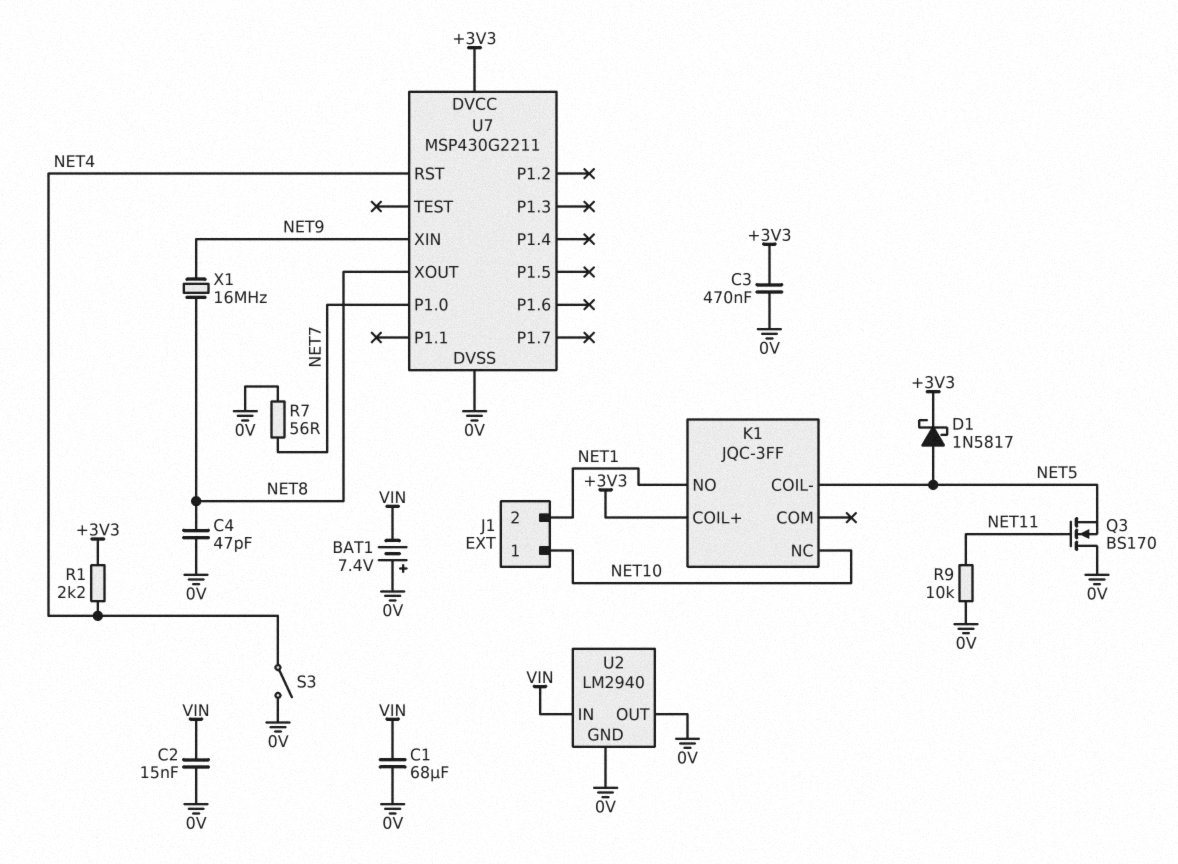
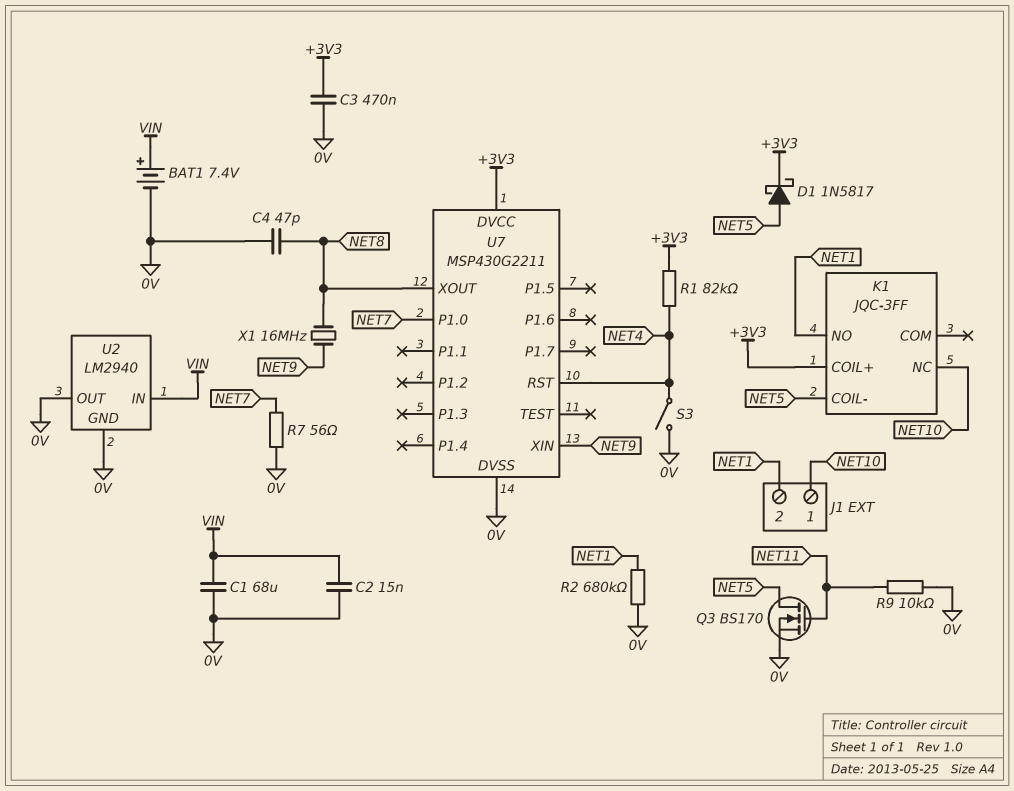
BAT1: 7.4V (plus 0V, minus VIN) -> 7.4V (plus VIN, minus 0V)
Q3: NMOS BS170 (G NET11, D 0V, S NET5) -> NMOS BS170 (G NET11, D NET5, S 0V)
R1: 2.2k (+3V3, NET4) -> 82k (+3V3, NET4)
R2: none -> 680k (0V, NET1)

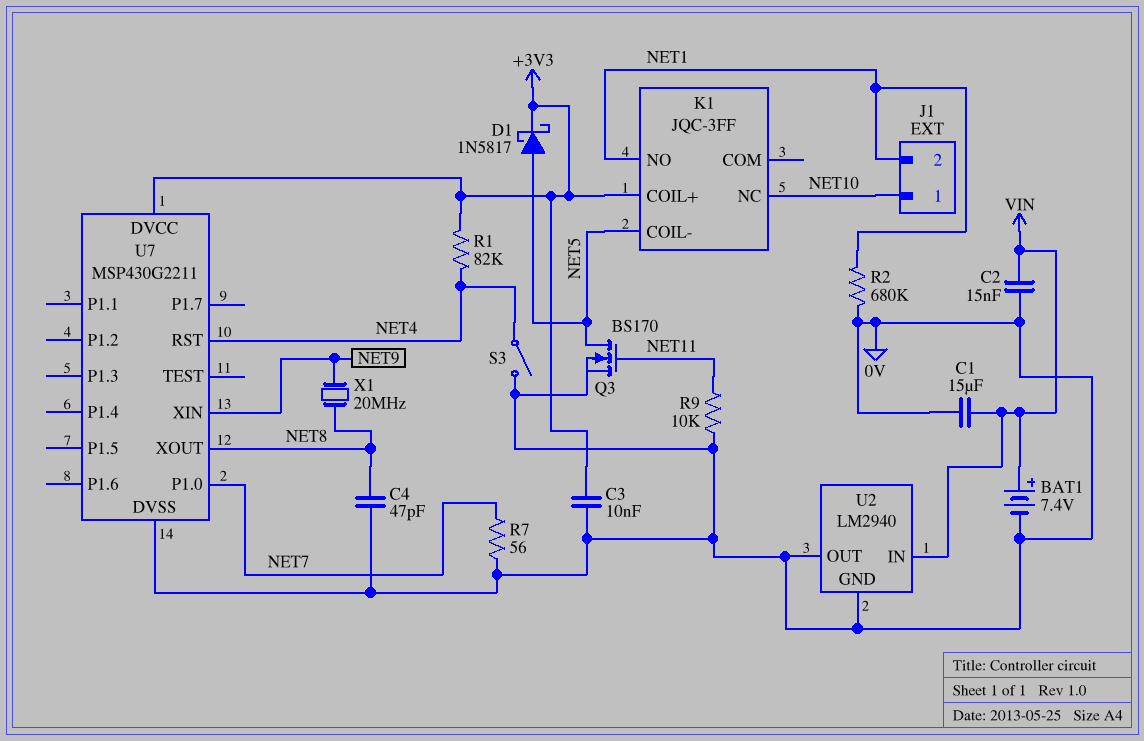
C1: 68uF (0V, VIN) -> 15uF (0V, VIN)
C3: 470nF (+3V3, 0V) -> 10nF (+3V3, 0V)
X1: 16MHz (NET8, NET9) -> 20MHz (NET8, NET9)

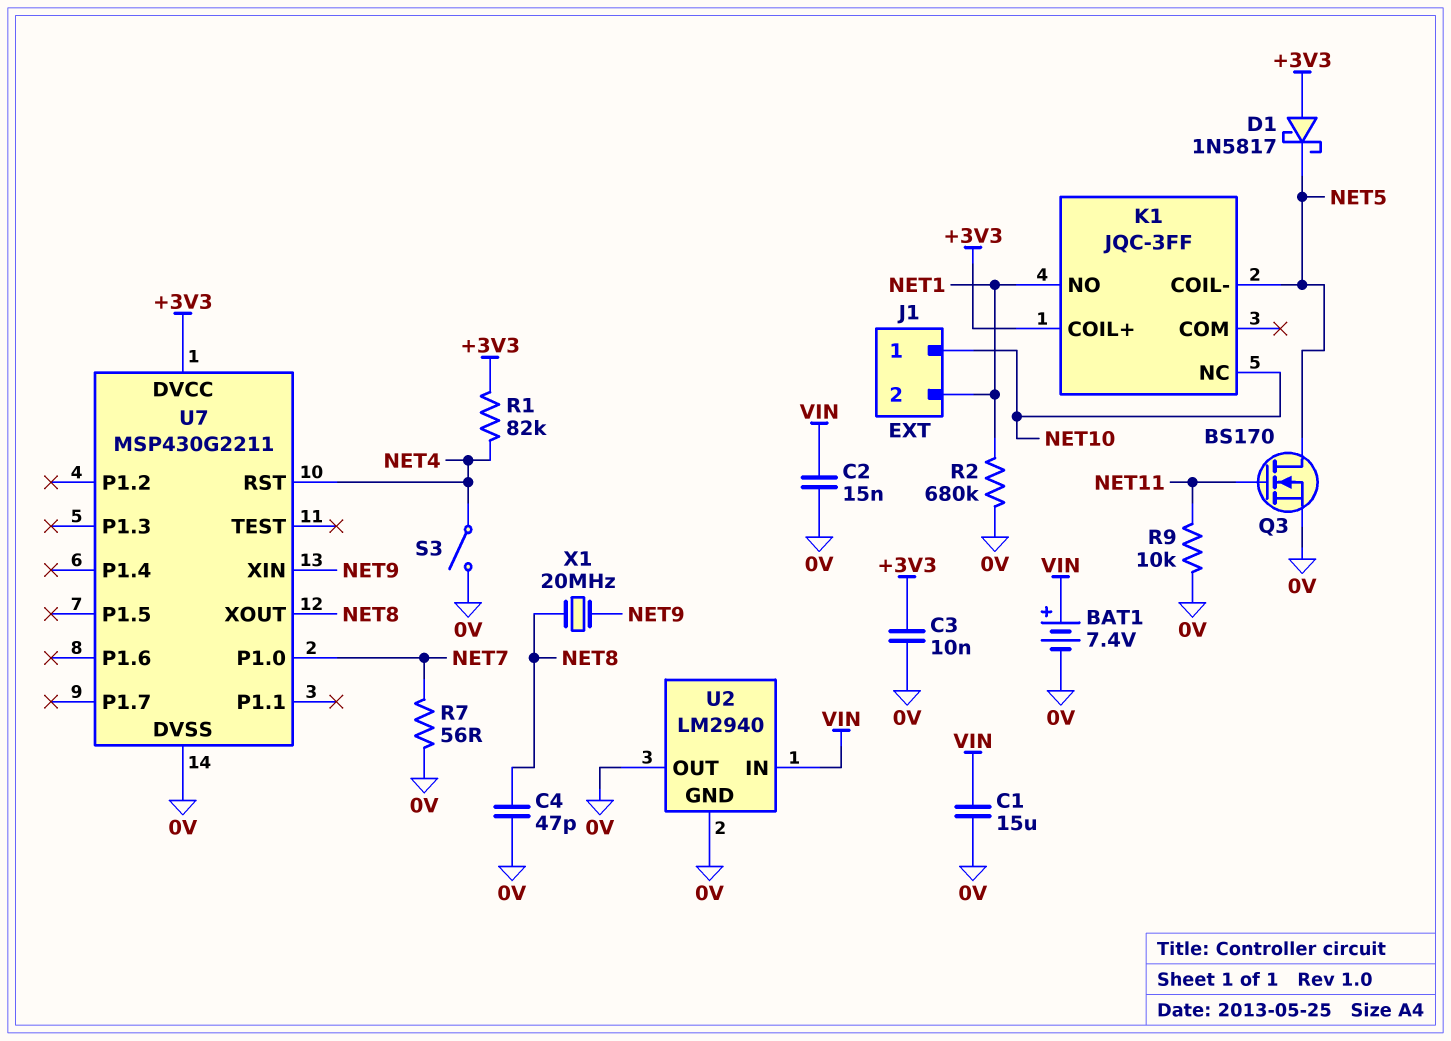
D1: schottky 1N5817 (A NET5, K +3V3) -> schottky 1N5817 (A +3V3, K NET5)

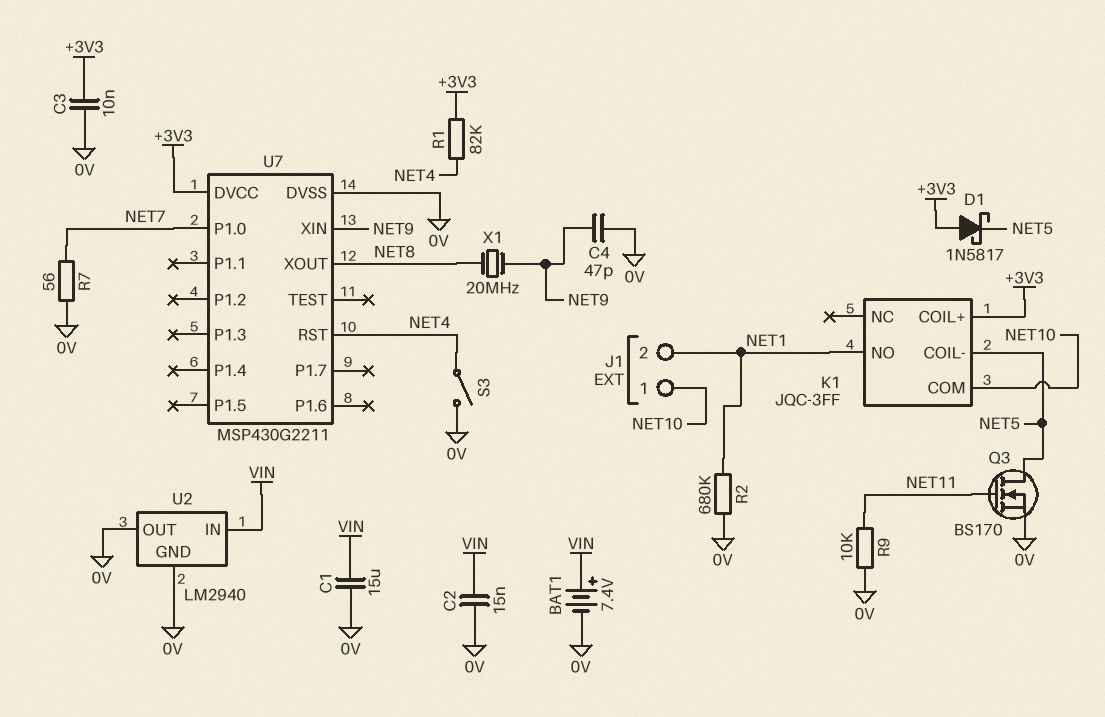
C4: 47pF (0V, NET8) -> 47pF (0V, NET9)
K1 pin COM: none -> NET10
K1 pin NC: NET10 -> none

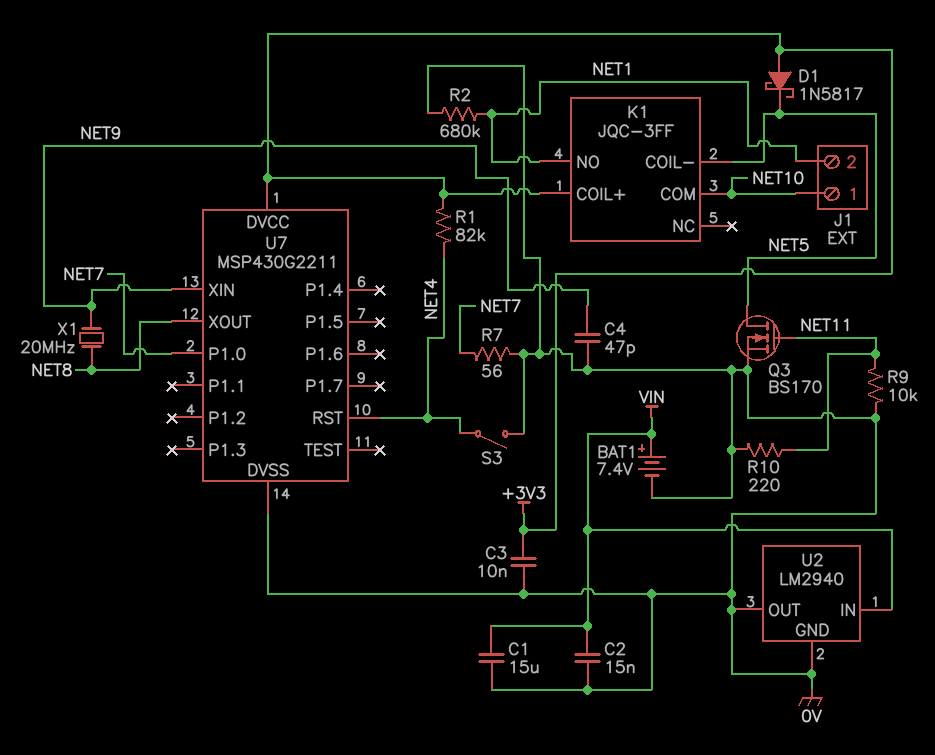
R10: none -> 220 (0V, NET11)

